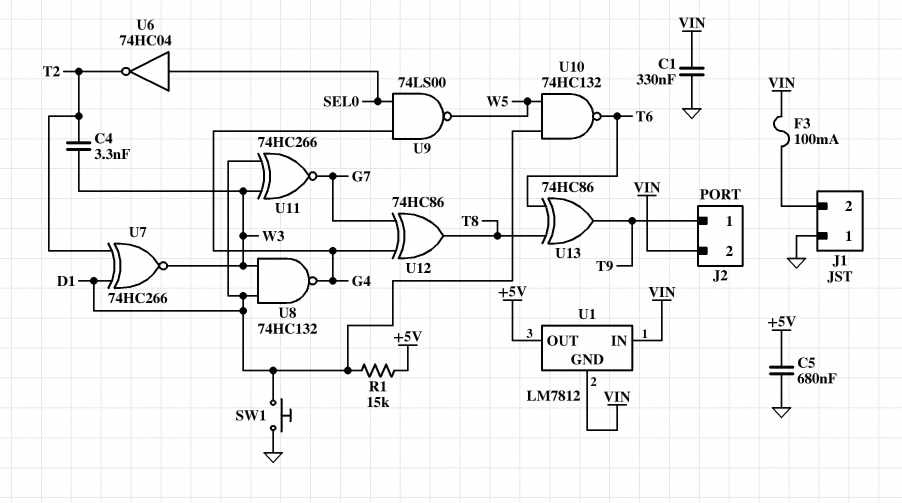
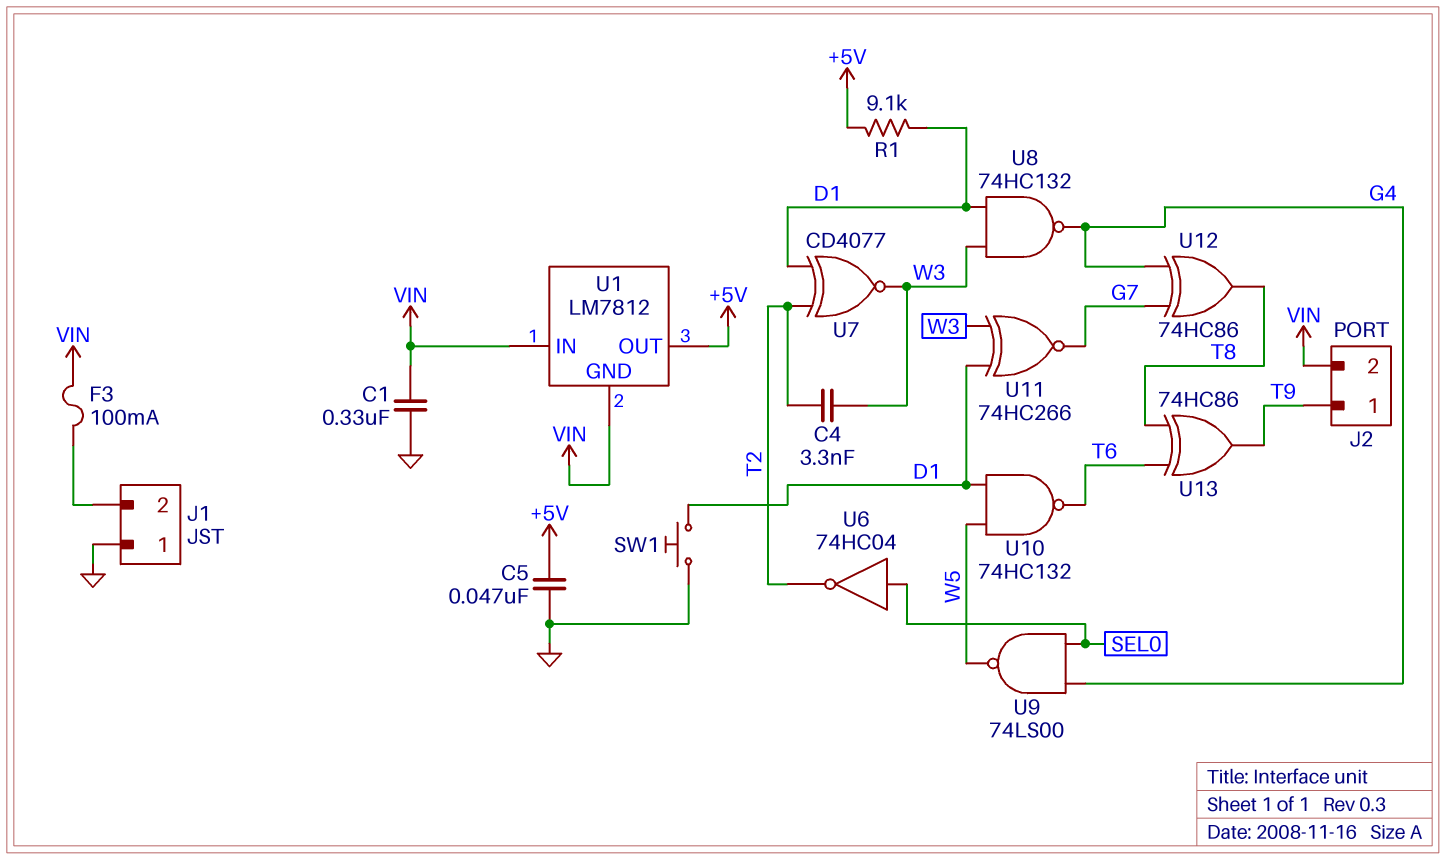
C5: 680nF (+5V, GND) -> 47nF (+5V, GND)
R1: 15k (+5V, D1) -> 9.1k (+5V, D1)
U7: XNOR 74HC266 (in D1, in T2, out W3) -> XNOR CD4077 (in D1, in T2, out W3)

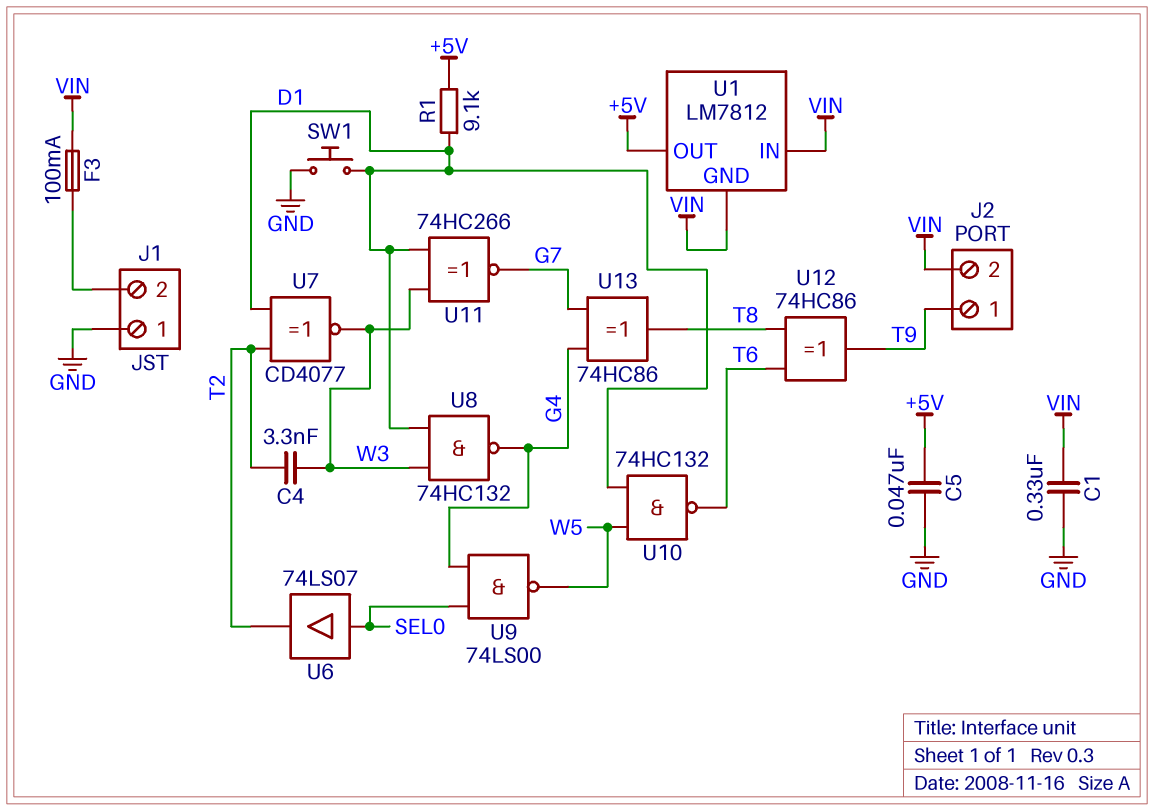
U6: NOT 74HC04 (in SEL0, out T2) -> buffer 74LS07 (in SEL0, out T2)
U12: XOR 74HC86 (in G4, in G7, out T8) -> XOR 74HC86 (in T6, in T8, out T9)
U13: XOR 74HC86 (in T6, in T8, out T9) -> XOR 74HC86 (in G4, in G7, out T8)

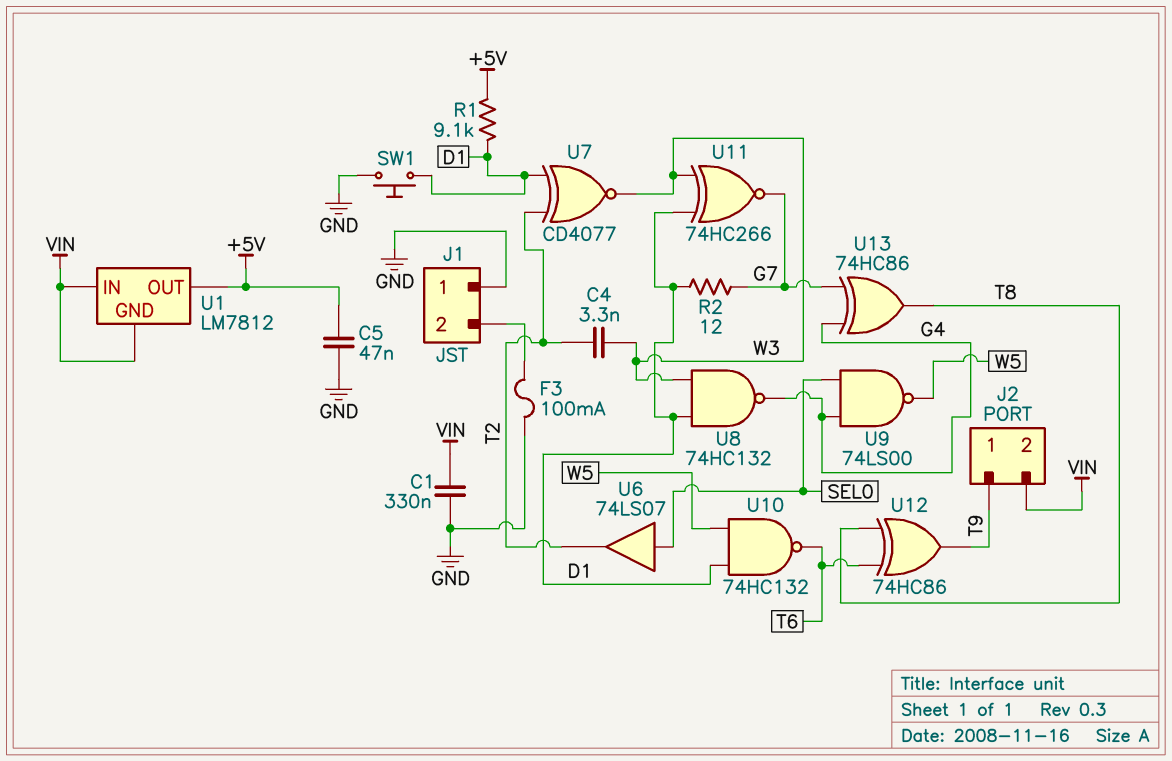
F3: 100mA (J1/2, VIN) -> 100mA (GND, J1/2)
R2: none -> 12 (D1, G7)

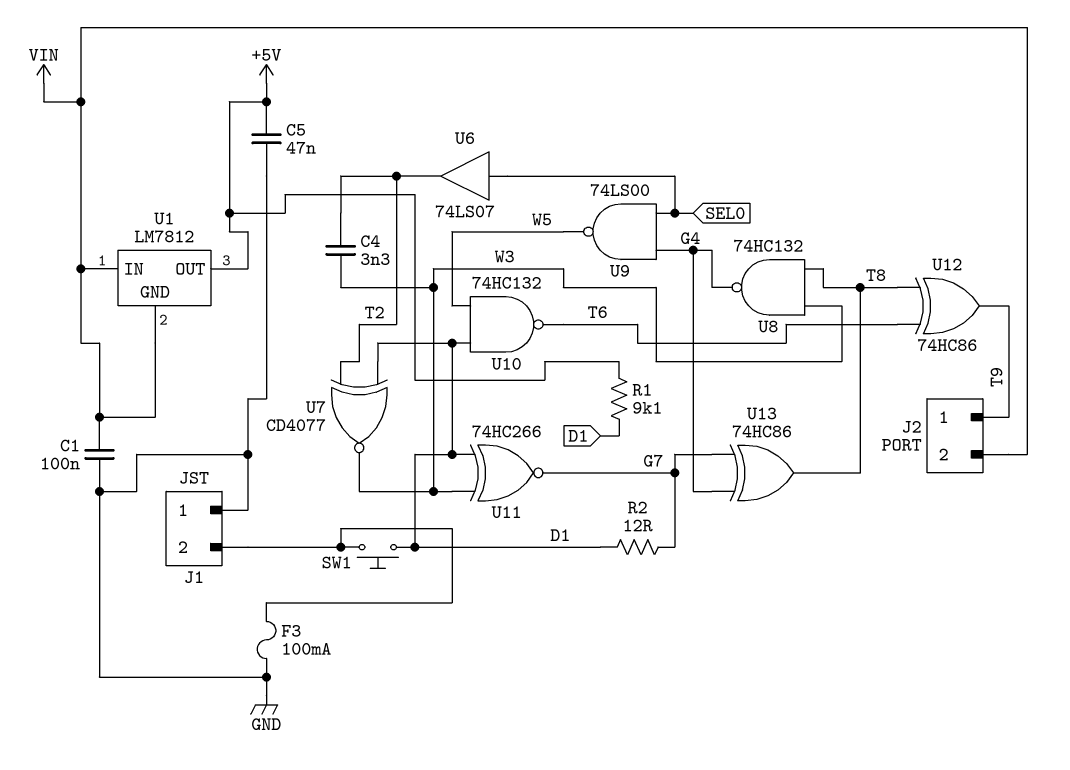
C1: 330nF (GND, VIN) -> 100nF (GND, VIN)
SW1: button (D1, GND) -> button (D1, J1/2)
U8: NAND 74HC132 (in D1, in W3, out G4) -> NAND 74HC132 (in T8, in W3, out G4)

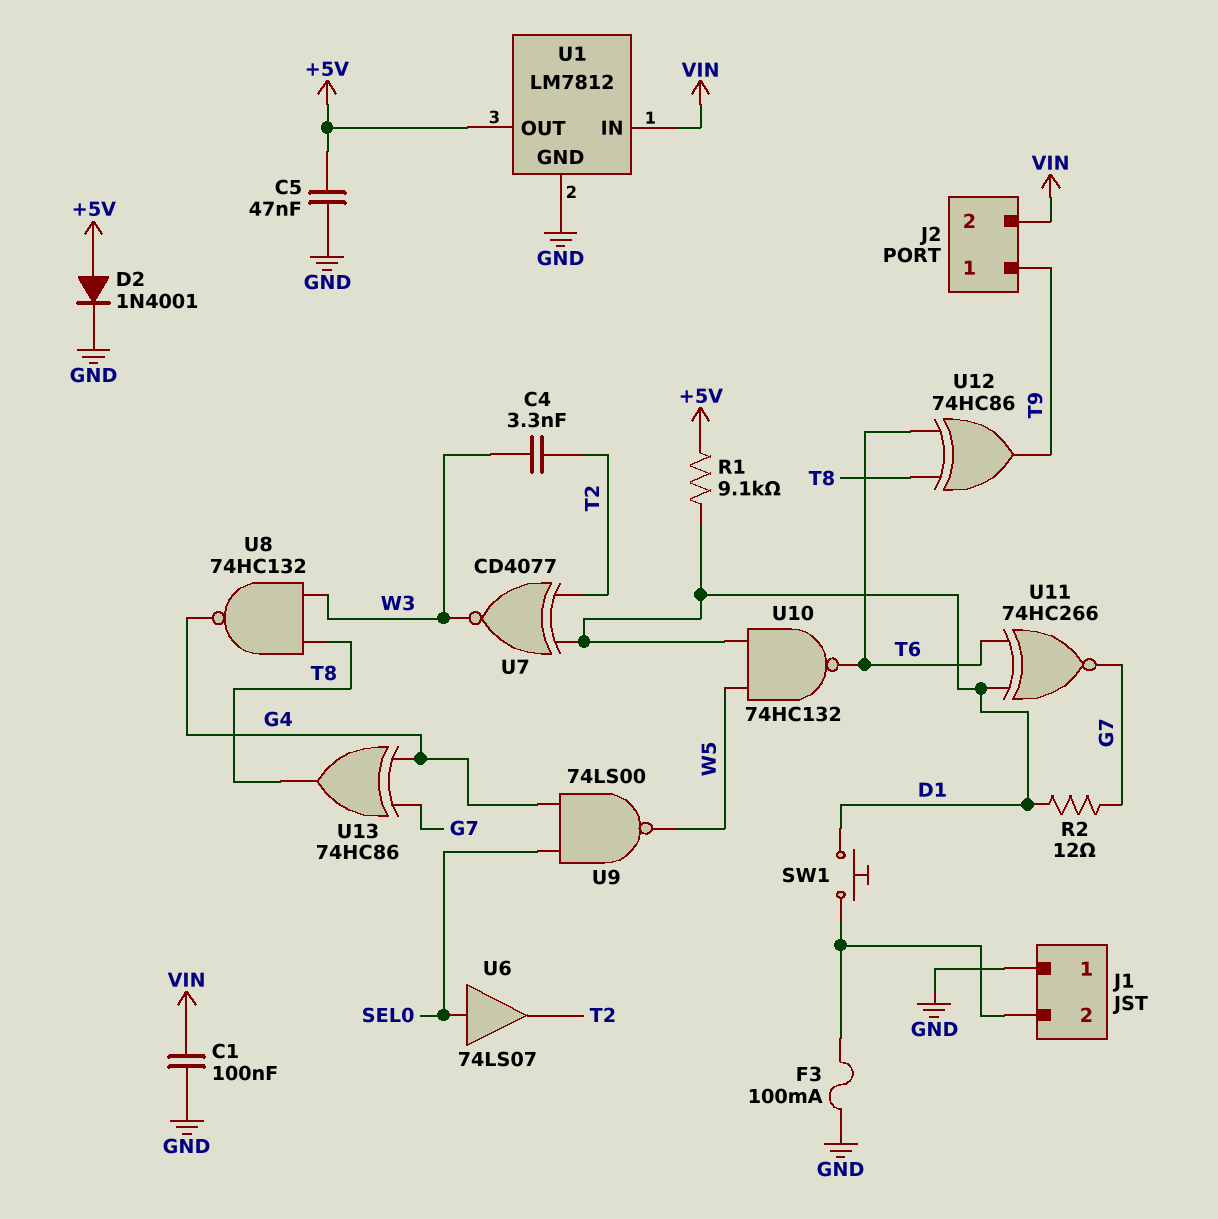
D2: none -> diode 1N4001 (A +5V, K GND)
U1 pin GND: VIN -> GND
U11: XNOR 74HC266 (in D1, in W3, out G7) -> XNOR 74HC266 (in D1, in T6, out G7)

